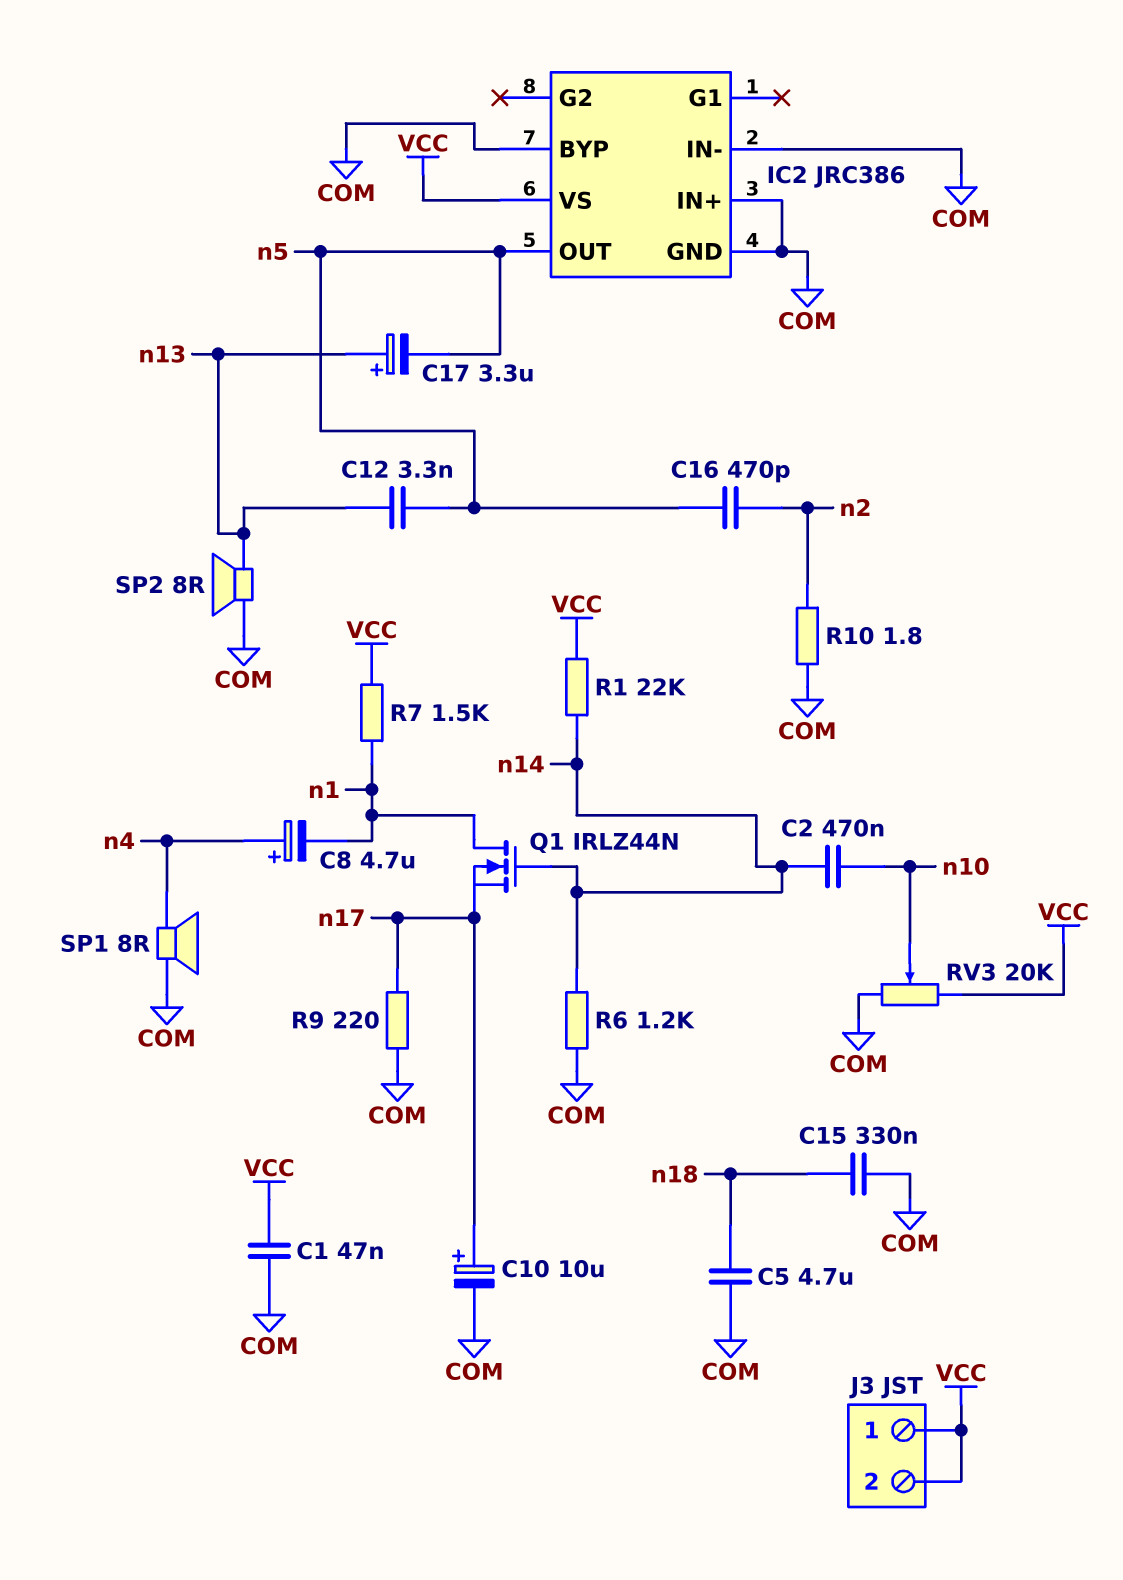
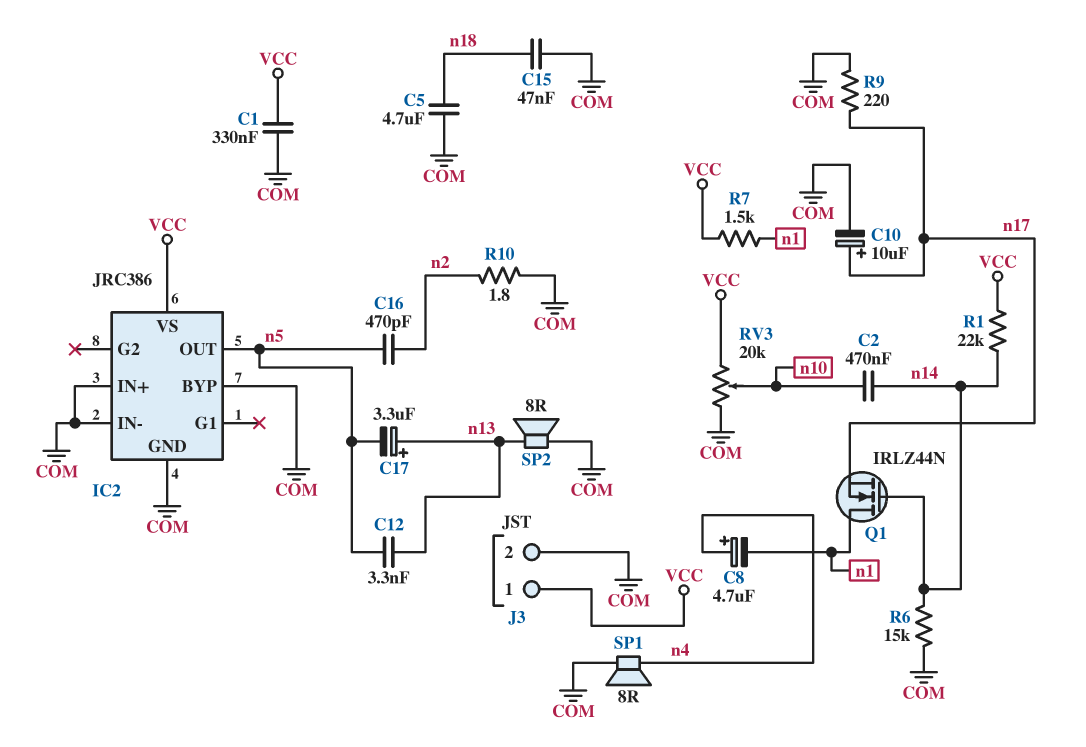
C1: 47nF (COM, VCC) -> 330nF (COM, VCC)
C15: 330nF (COM, n18) -> 47nF (COM, n18)
J3 pin 2: VCC -> COM
R6: 1.2k (COM, n14) -> 15k (COM, n14)

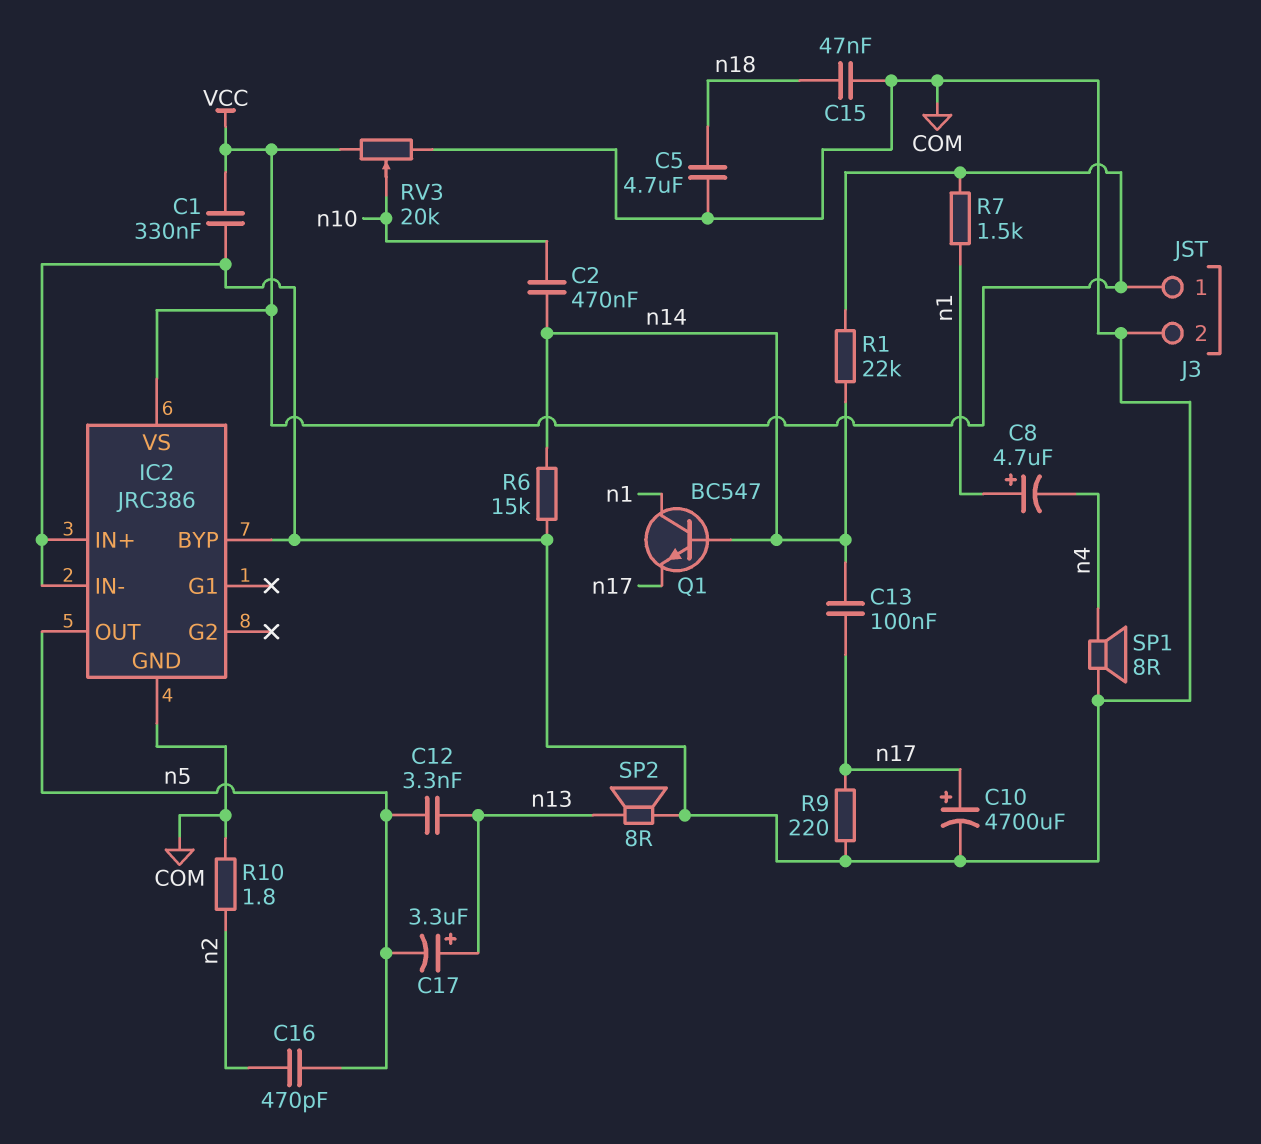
C8: 4.7uF (plus n4, minus n1) -> 4.7uF (plus n1, minus n4)
C10: 10uF (plus n17, minus COM) -> 4700uF (plus n17, minus COM)
C13: none -> 100nF (n14, n17)
Q1: NMOS IRLZ44N (G n14, D n1, S n17) -> NPN BC547 (B n14, C n1, E n17)

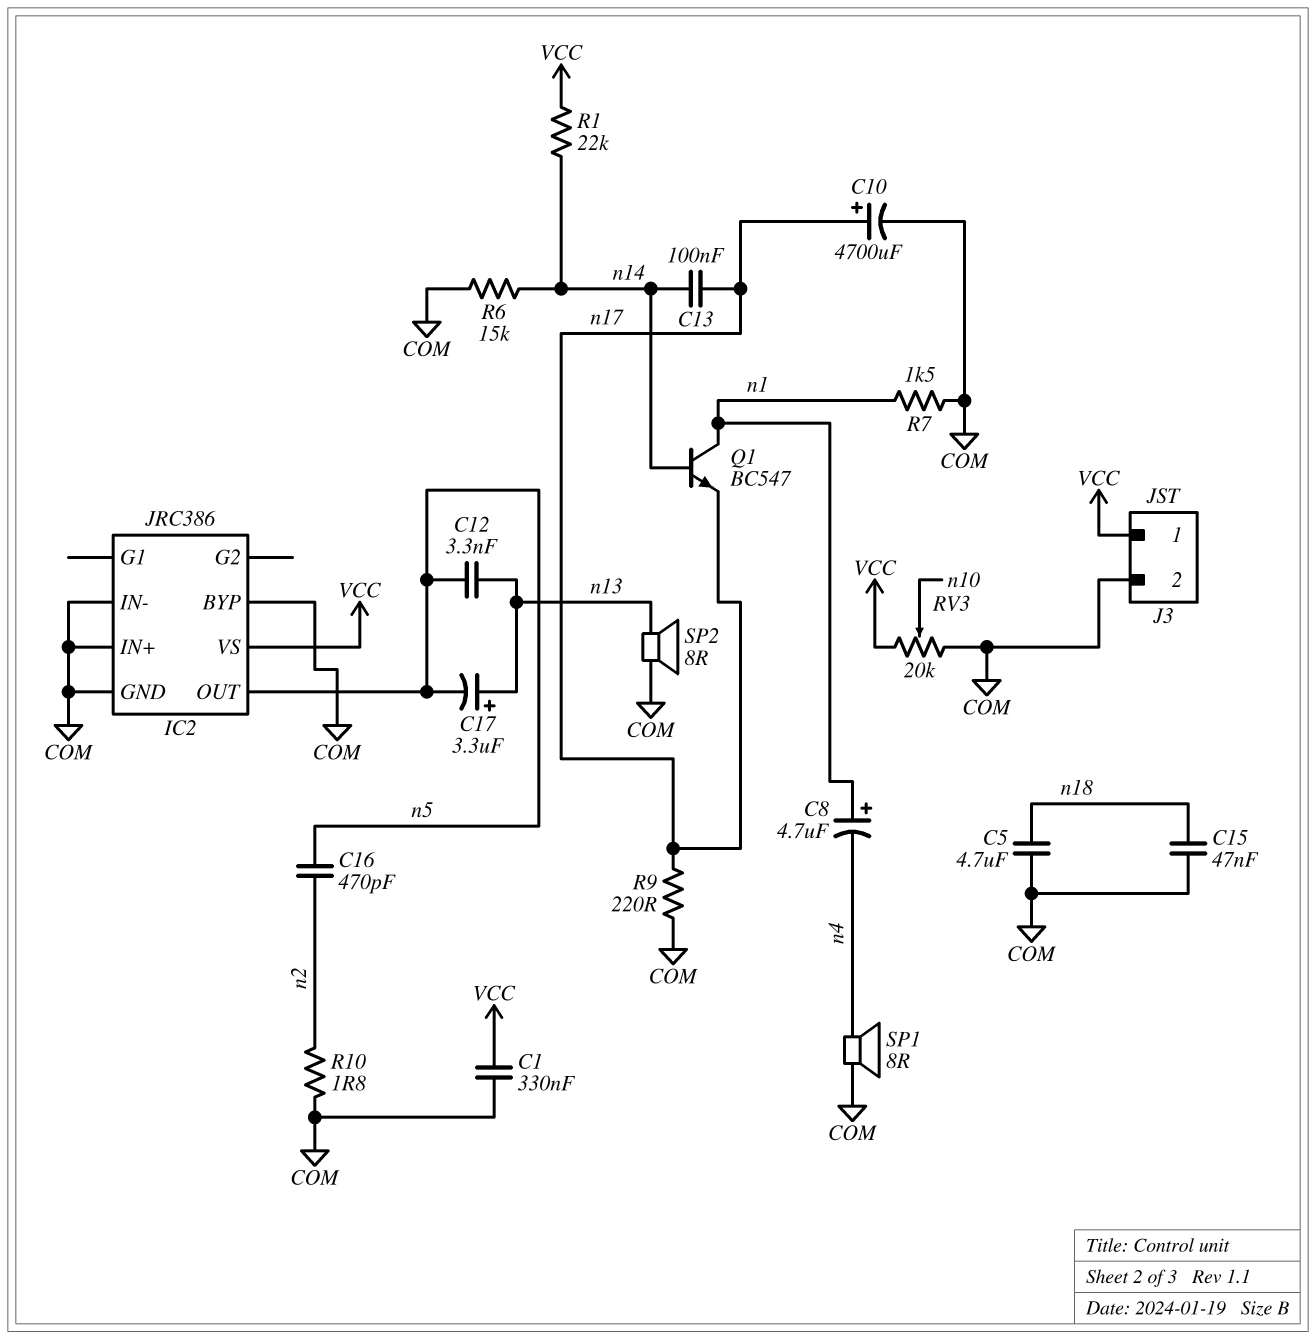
C2: 470nF (n10, n14) -> none
R7: 1.5k (VCC, n1) -> 1.5k (COM, n1)

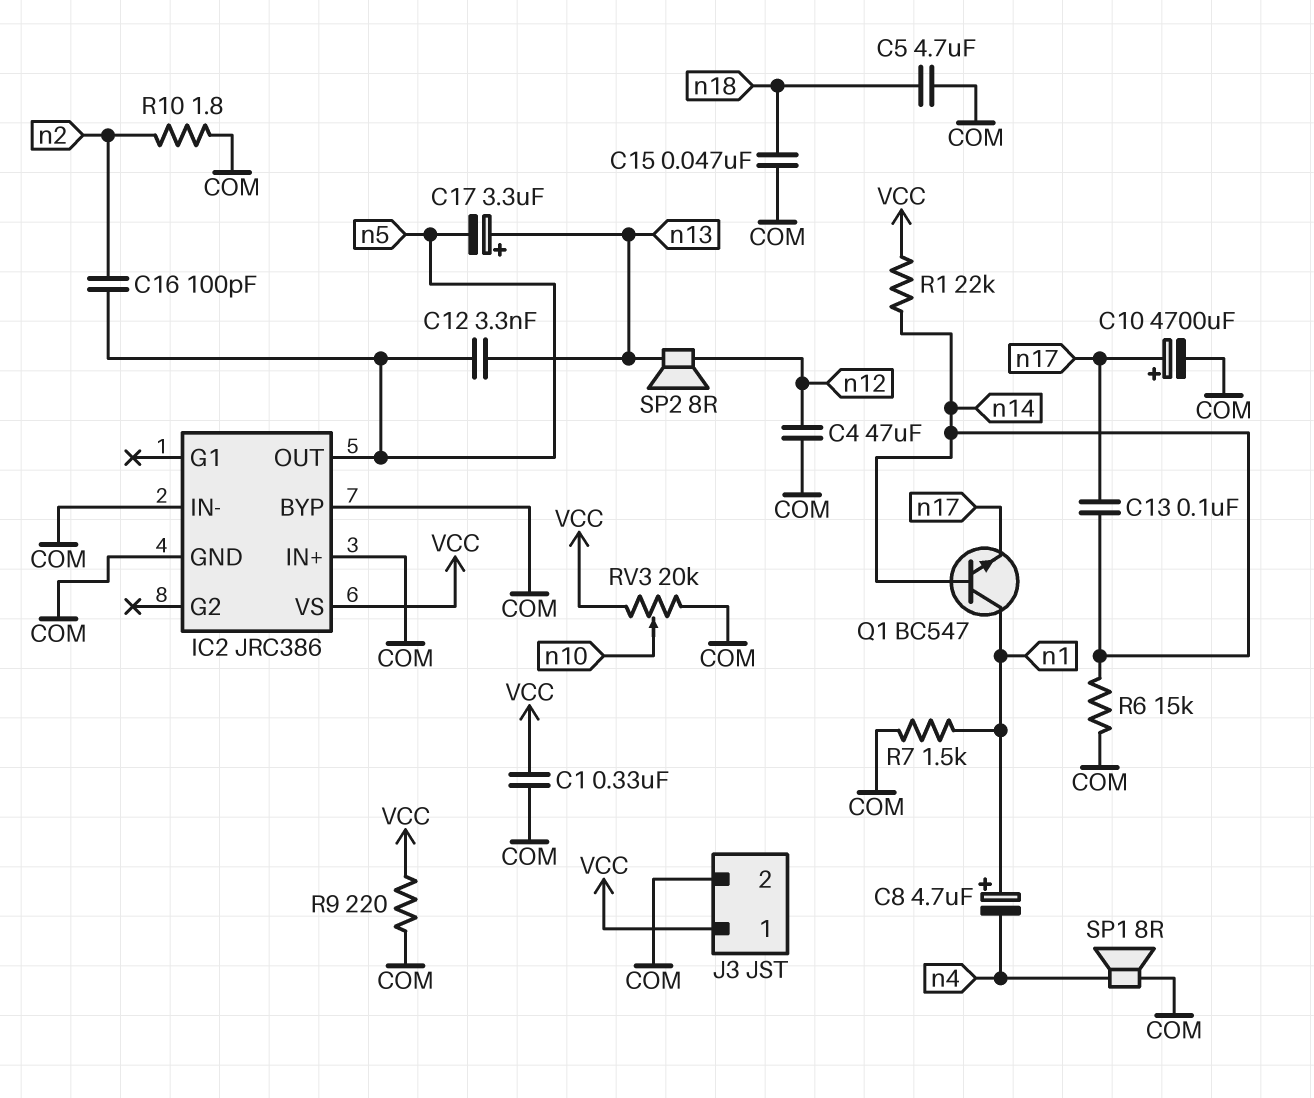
C4: none -> 47uF (COM, n12)
C16: 470pF (n2, n5) -> 100pF (n2, n5)
R9: 220 (COM, n17) -> 220 (COM, VCC)
SP2: speaker 8R (COM, n13) -> speaker 8R (n12, n13)

